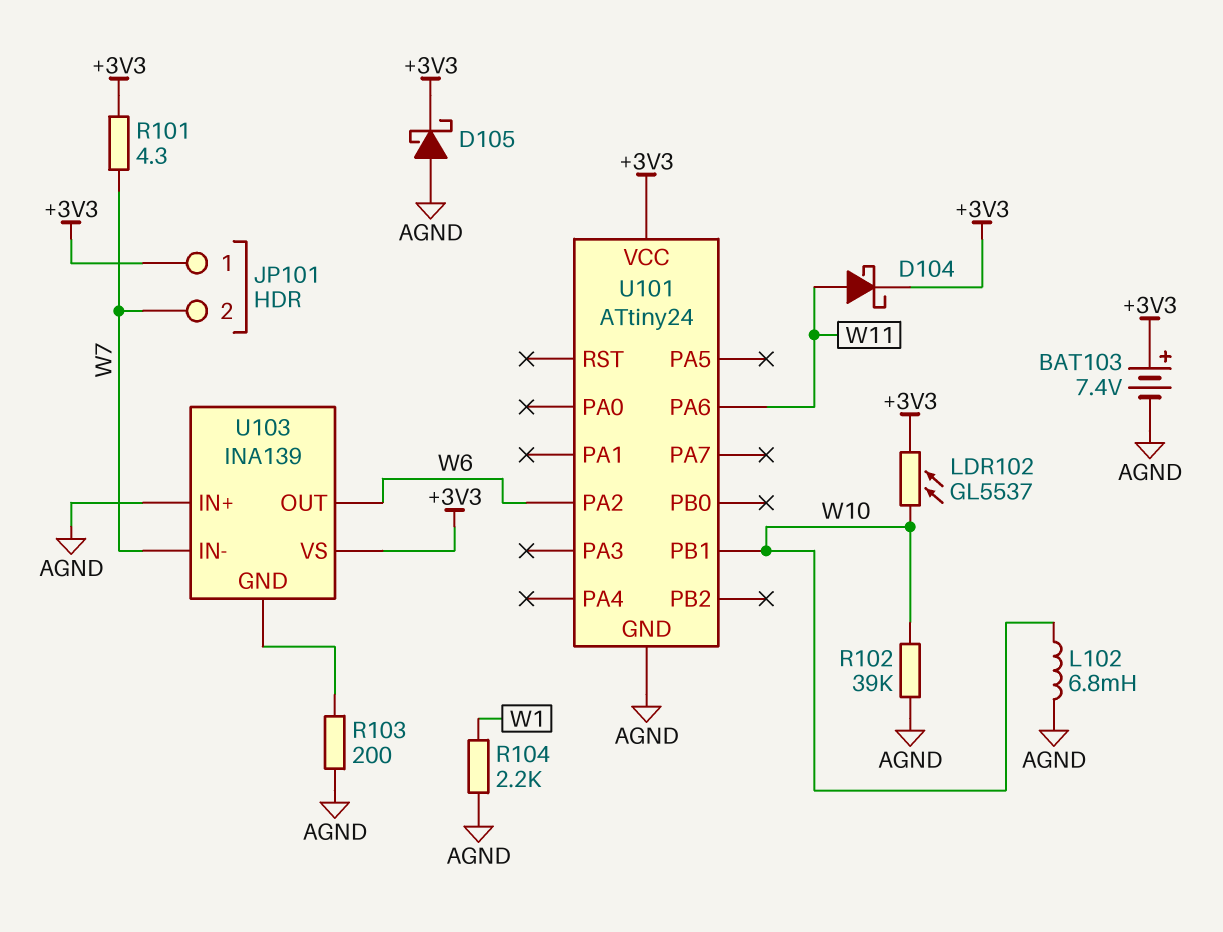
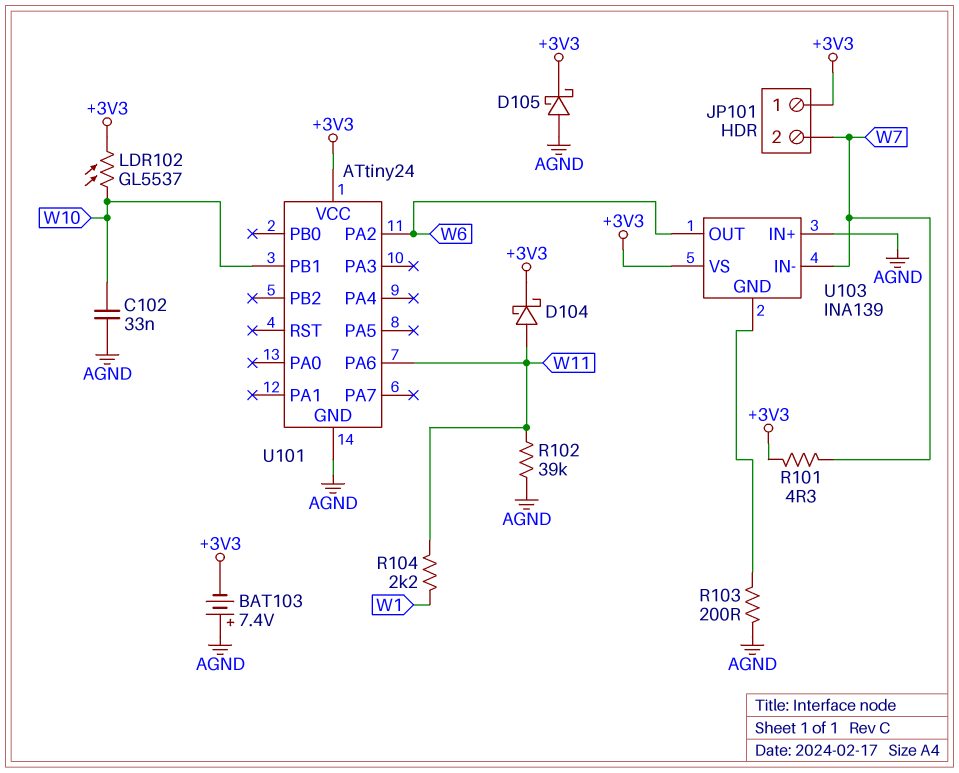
BAT103: 7.4V (plus +3V3, minus AGND) -> 7.4V (plus AGND, minus +3V3)
C102: none -> 33nF (AGND, W10)
L102: 6.8mH (AGND, W10) -> none
R102: 39k (AGND, W10) -> 39k (AGND, W11)
R104: 2.2k (AGND, W1) -> 2.2k (W1, W11)

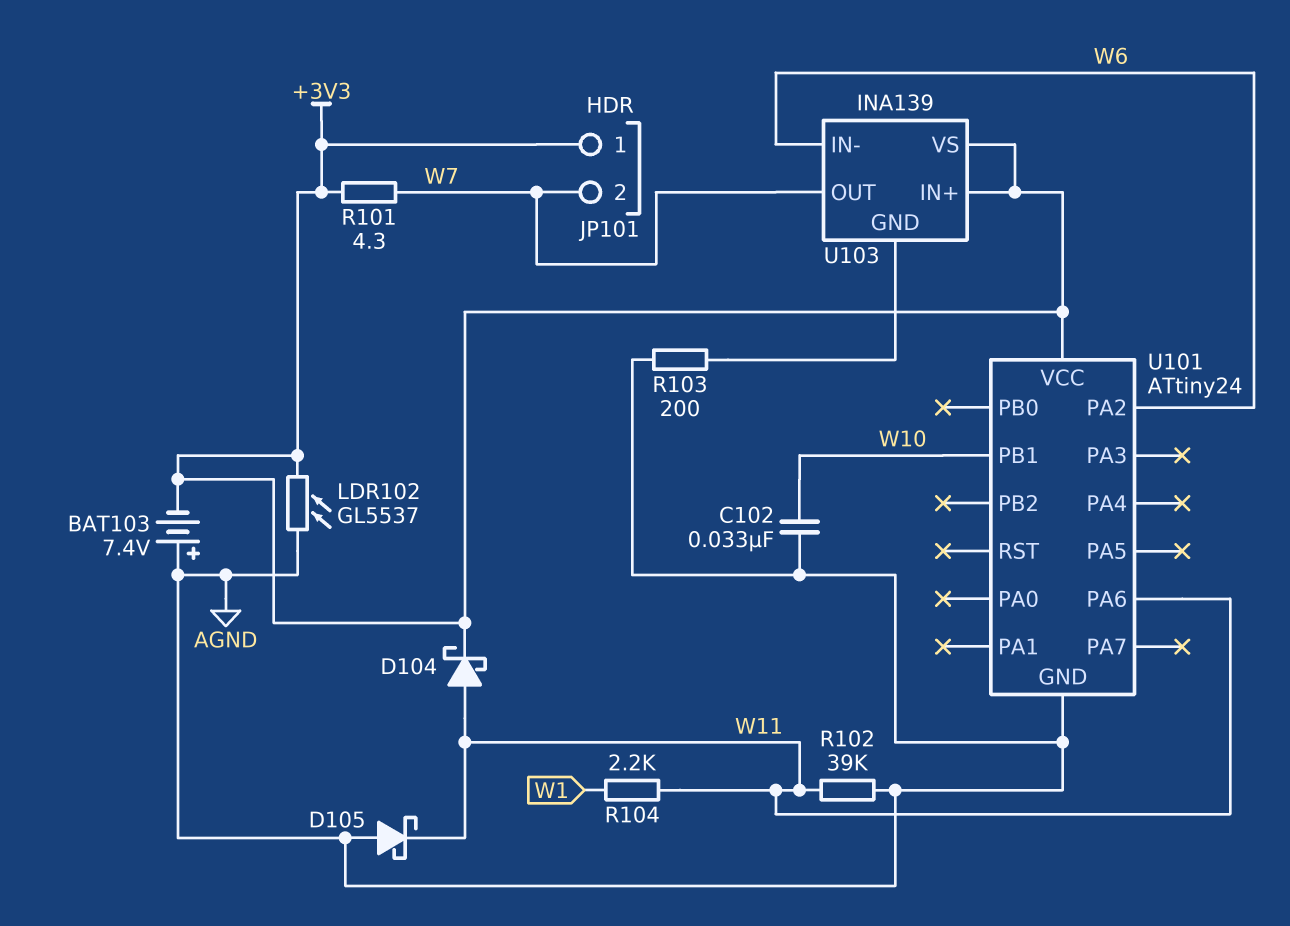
D105: schottky (A AGND, K +3V3) -> schottky (A AGND, K W11)
LDR102: GL5537 (+3V3, W10) -> GL5537 (+3V3, AGND)
U103 pin IN+: AGND -> +3V3
U103 pin IN-: W7 -> W6
U103 pin OUT: W6 -> W7

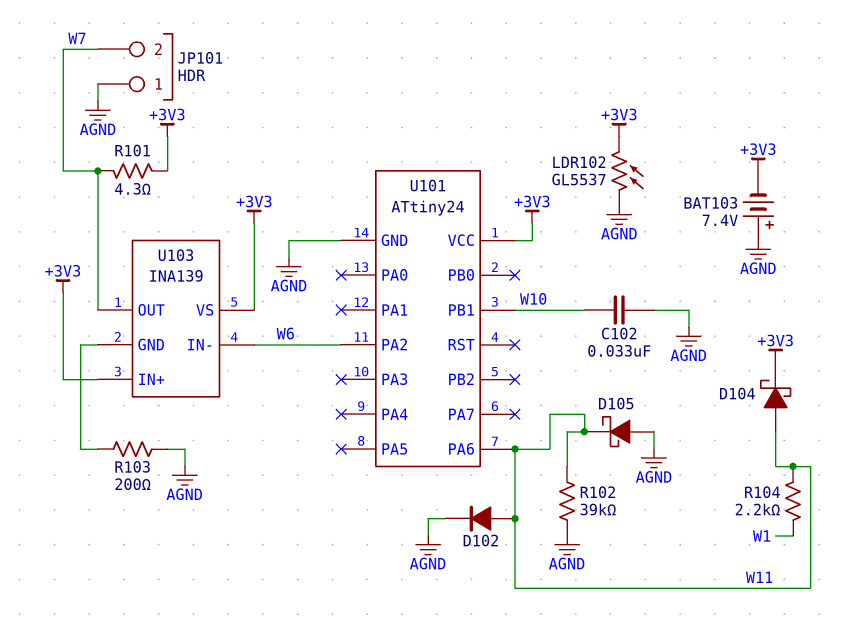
D102: none -> diode (A W11, K AGND)
JP101 pin 1: +3V3 -> AGND

